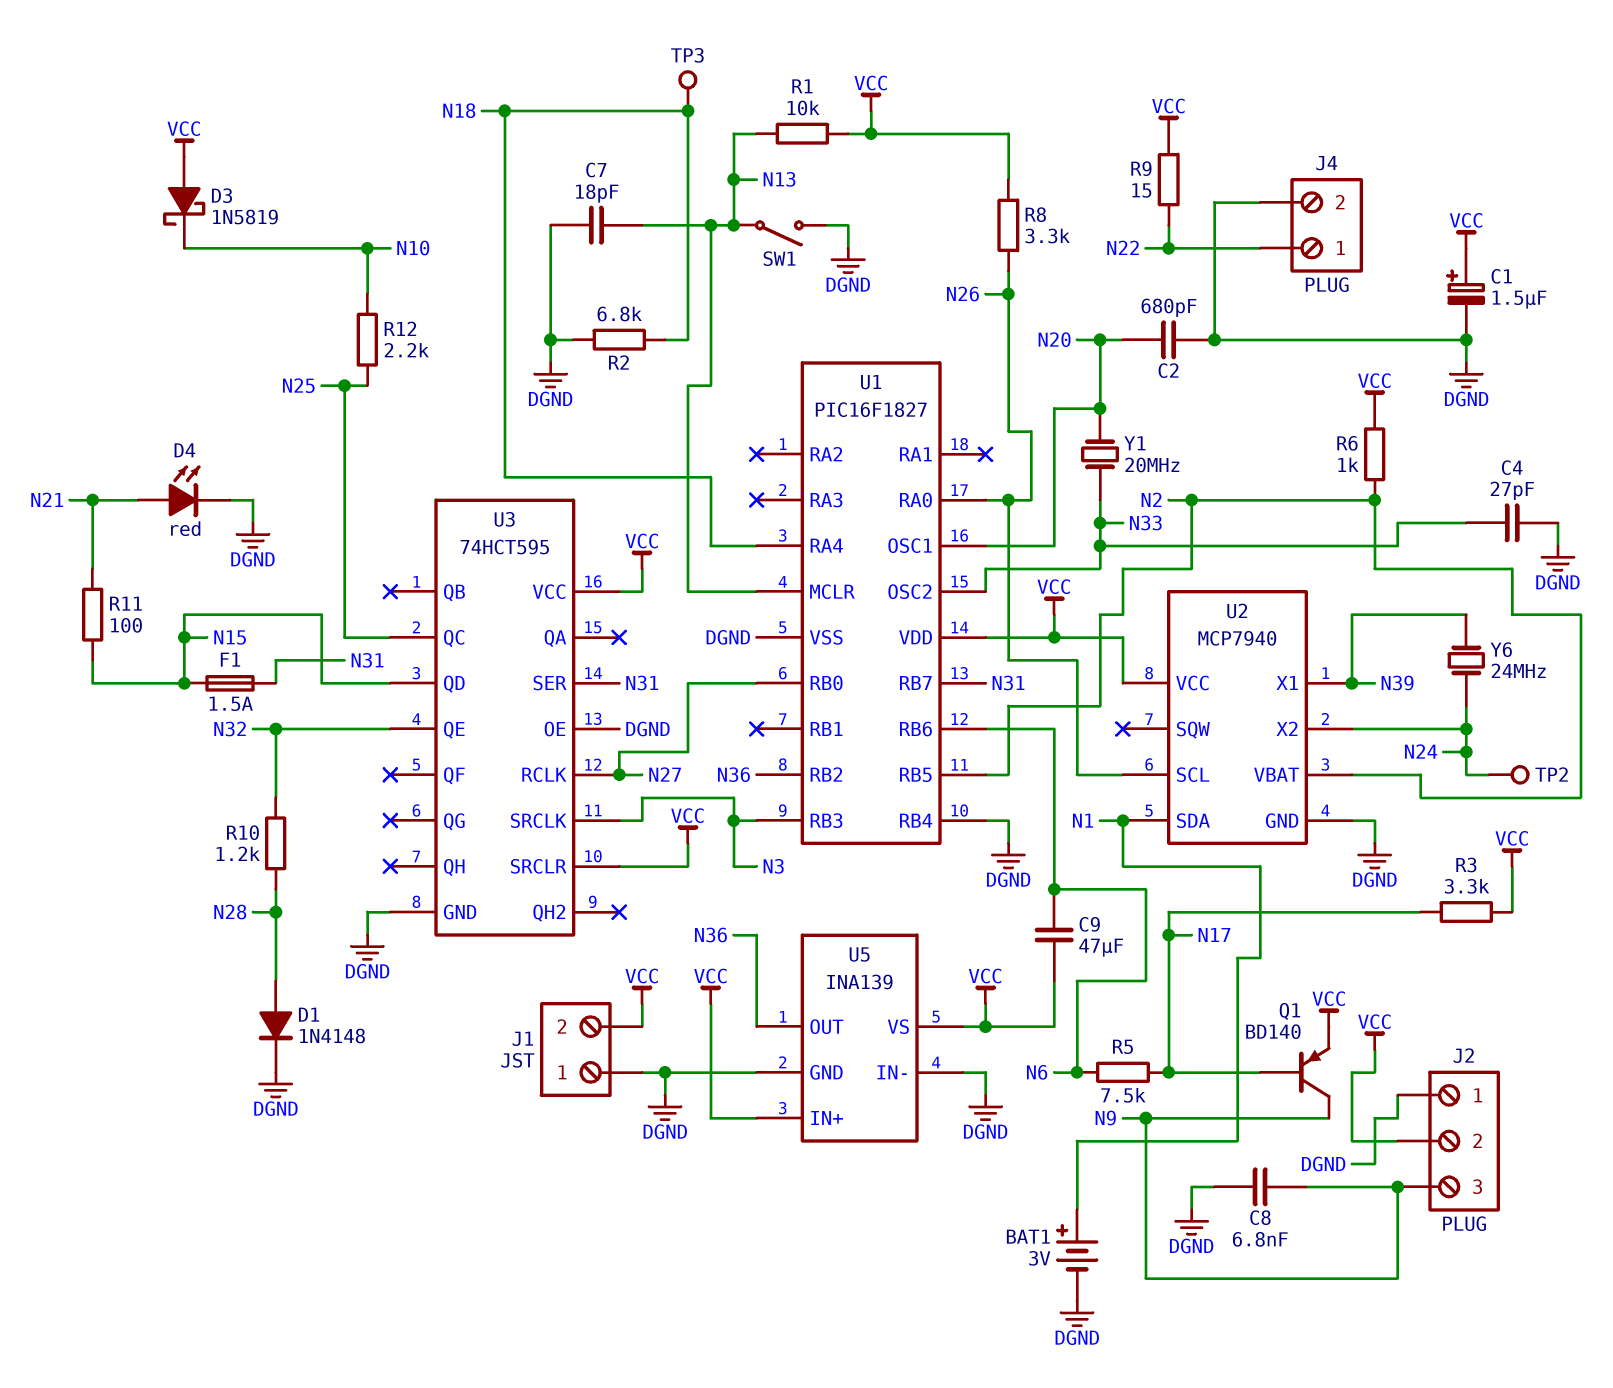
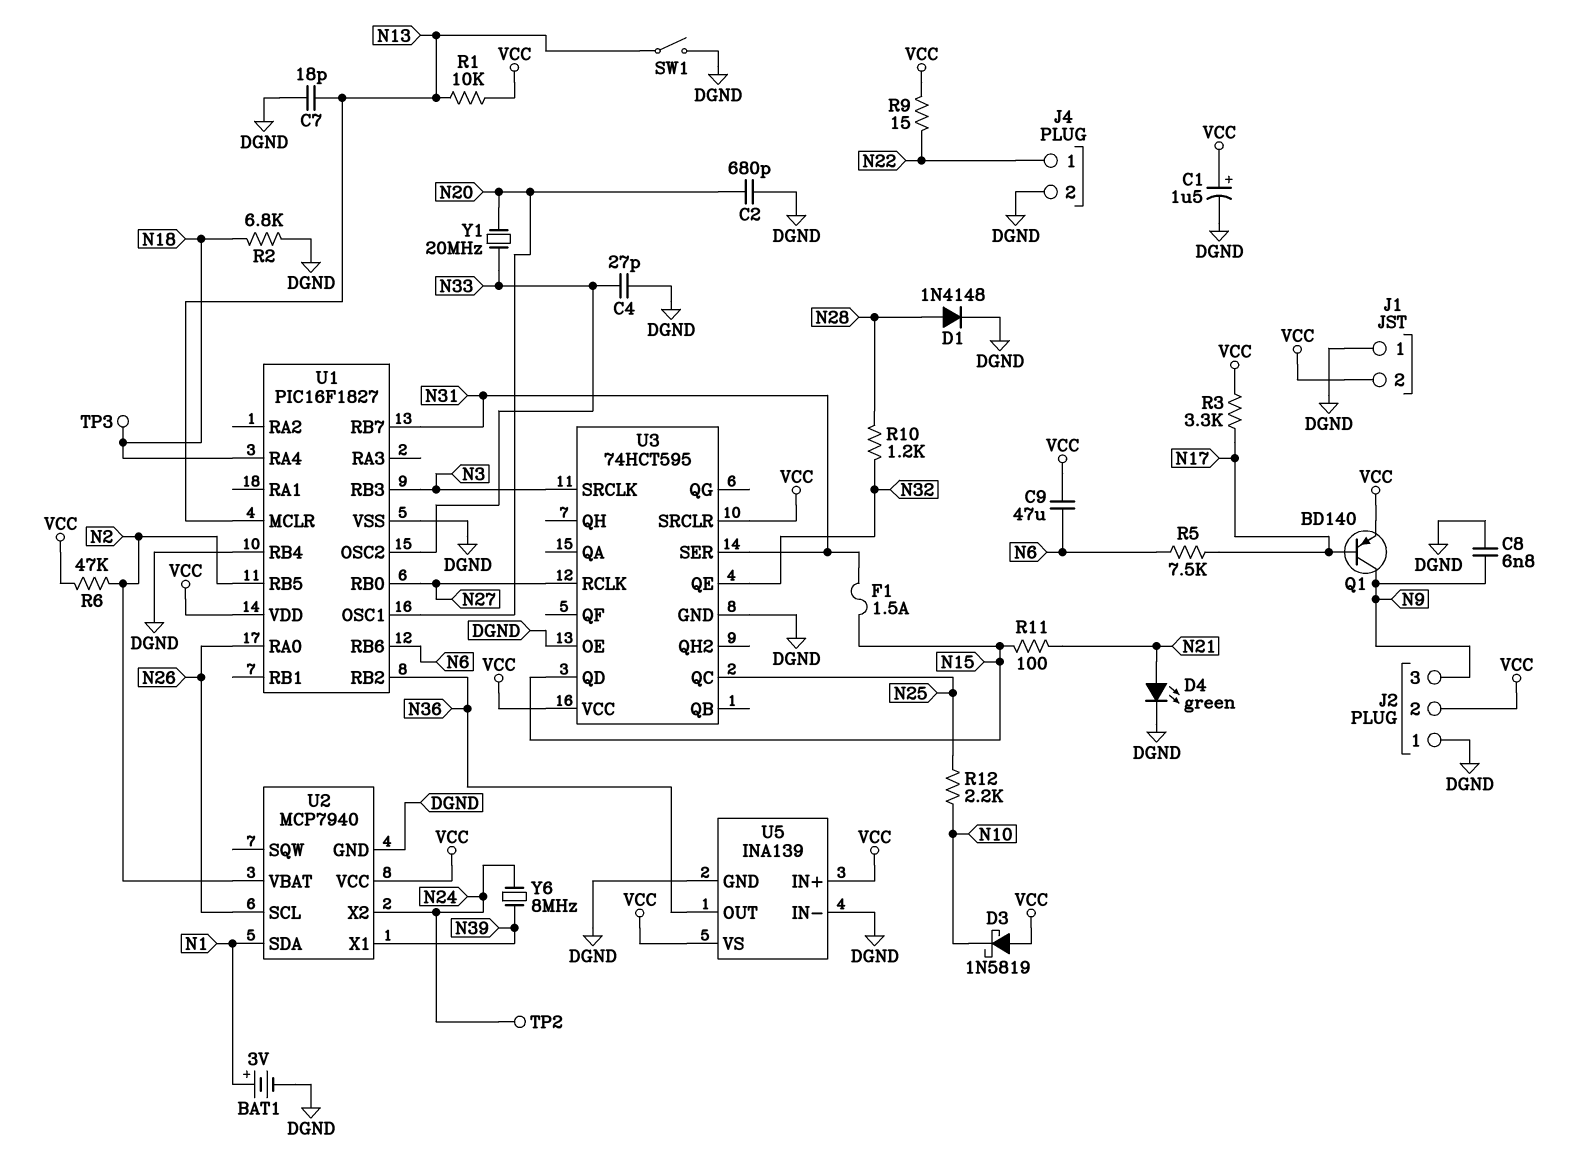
D4: LED red (A N21, K DGND) -> LED green (A N21, K DGND)
R6: 1k (N2, VCC) -> 47k (N2, VCC)
R8: 3.3k (N26, VCC) -> none
Y6: 24MHz (N24, N39) -> 8MHz (N24, N39)

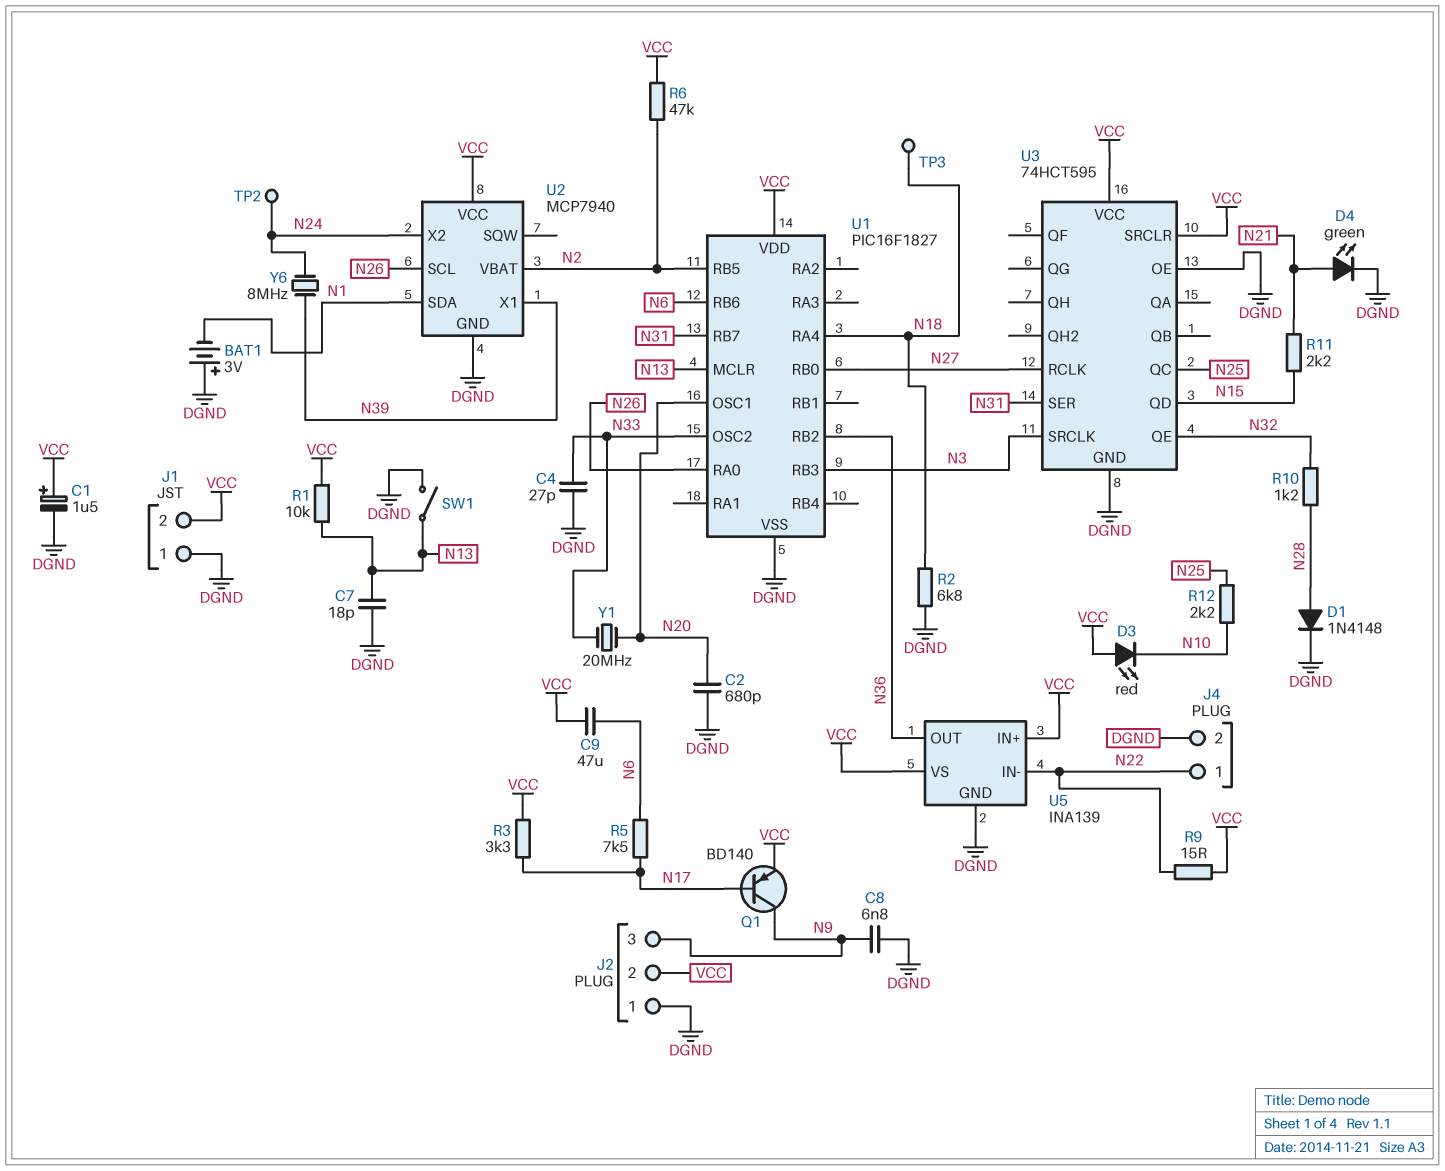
BAT1: 3V (plus N1, minus DGND) -> 3V (plus DGND, minus N1)
D3: schottky 1N5819 (A VCC, K N10) -> LED red (A VCC, K N10)
F1: 1.5A (N15, N31) -> none
R11: 100 (N15, N21) -> 2.2k (N15, N21)
U1 pin RB4: DGND -> none
U5 pin IN-: DGND -> N22

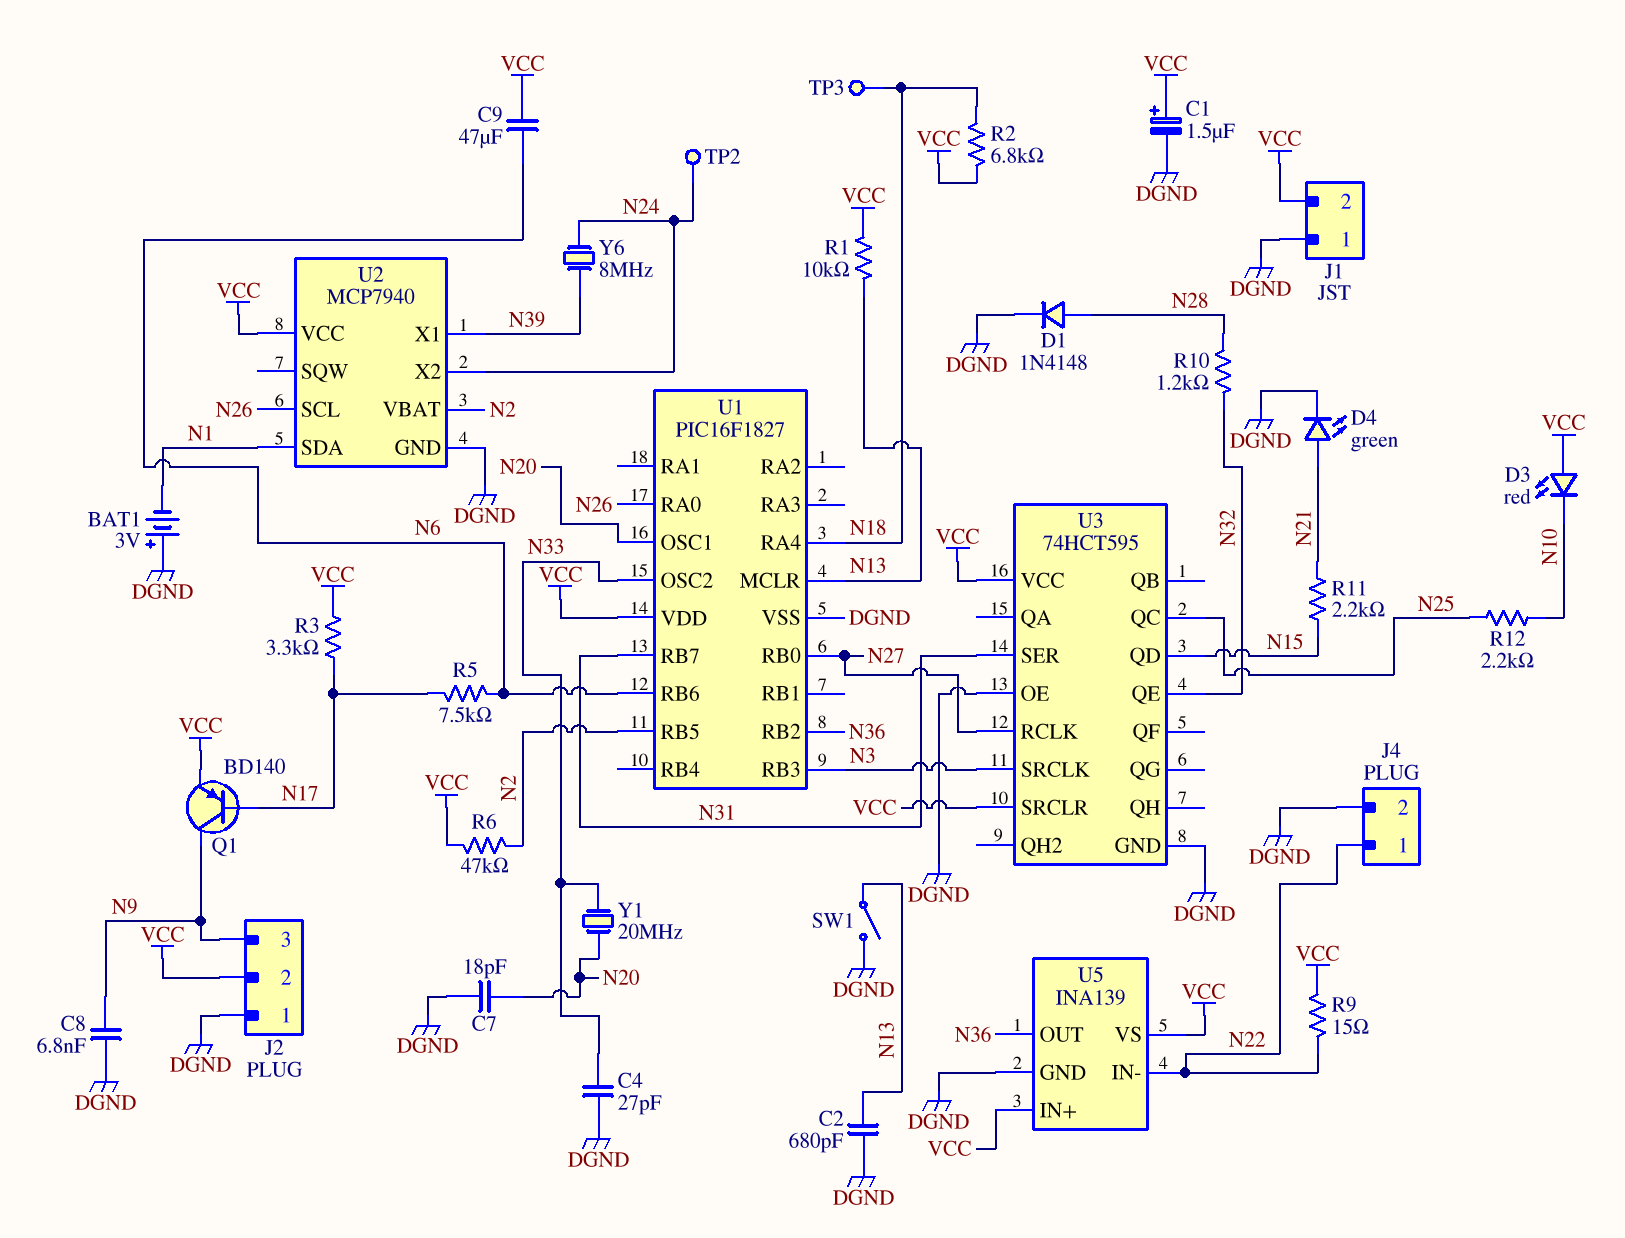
C2: 680pF (DGND, N20) -> 680pF (DGND, N13)
C7: 18pF (DGND, N13) -> 18pF (DGND, N20)
R2: 6.8k (DGND, N18) -> 6.8k (N18, VCC)

